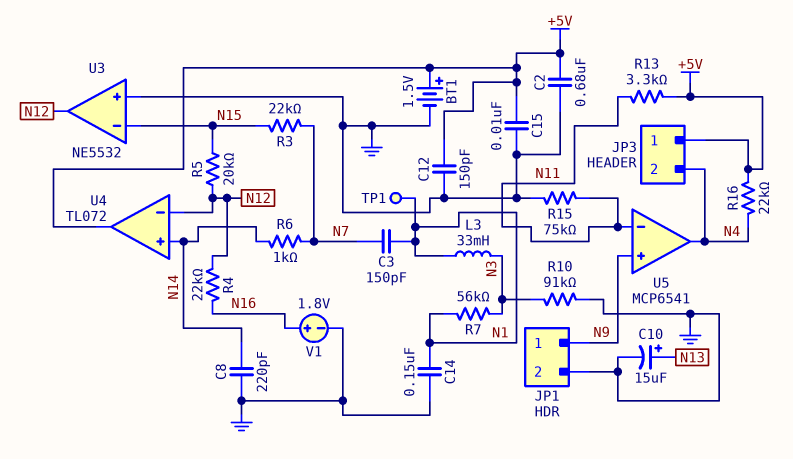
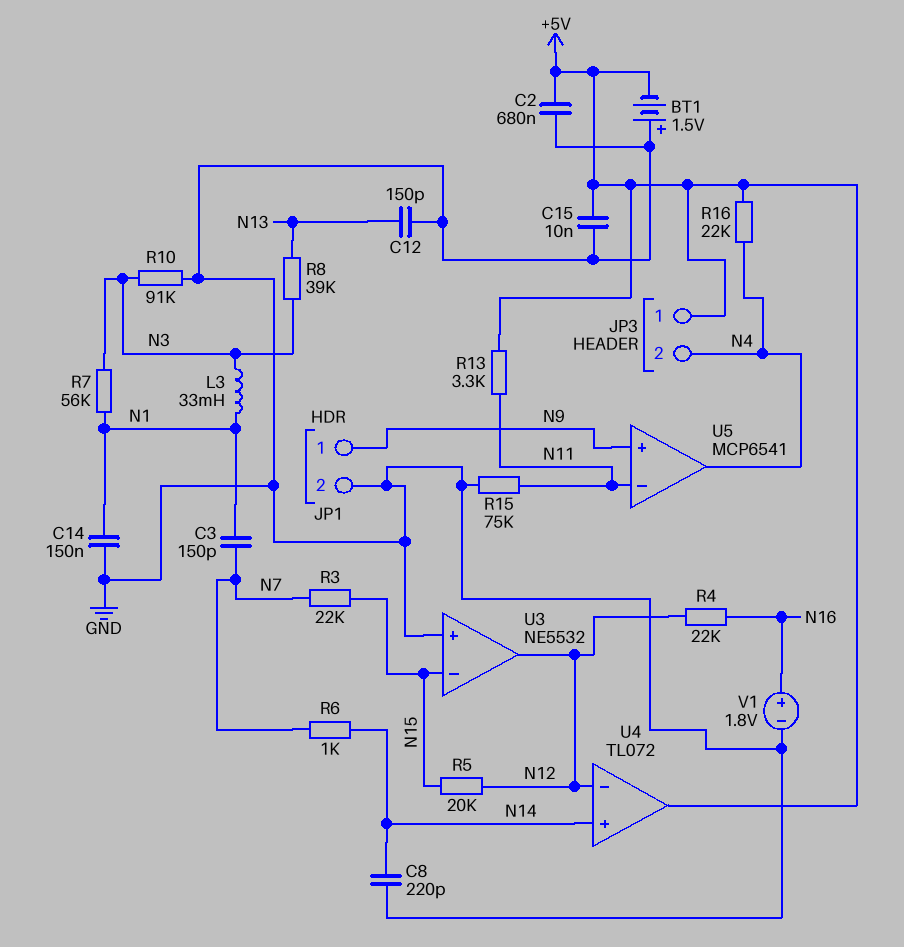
BT1: 1.5V (plus +5V, minus GND) -> 1.5V (plus GND, minus +5V)
C10: 15uF (plus N13, minus GND) -> none
C12: 150pF (+5V, GND) -> 150pF (GND, N13)
R8: none -> 39k (N3, N13)
TP1: test point (N1) -> none

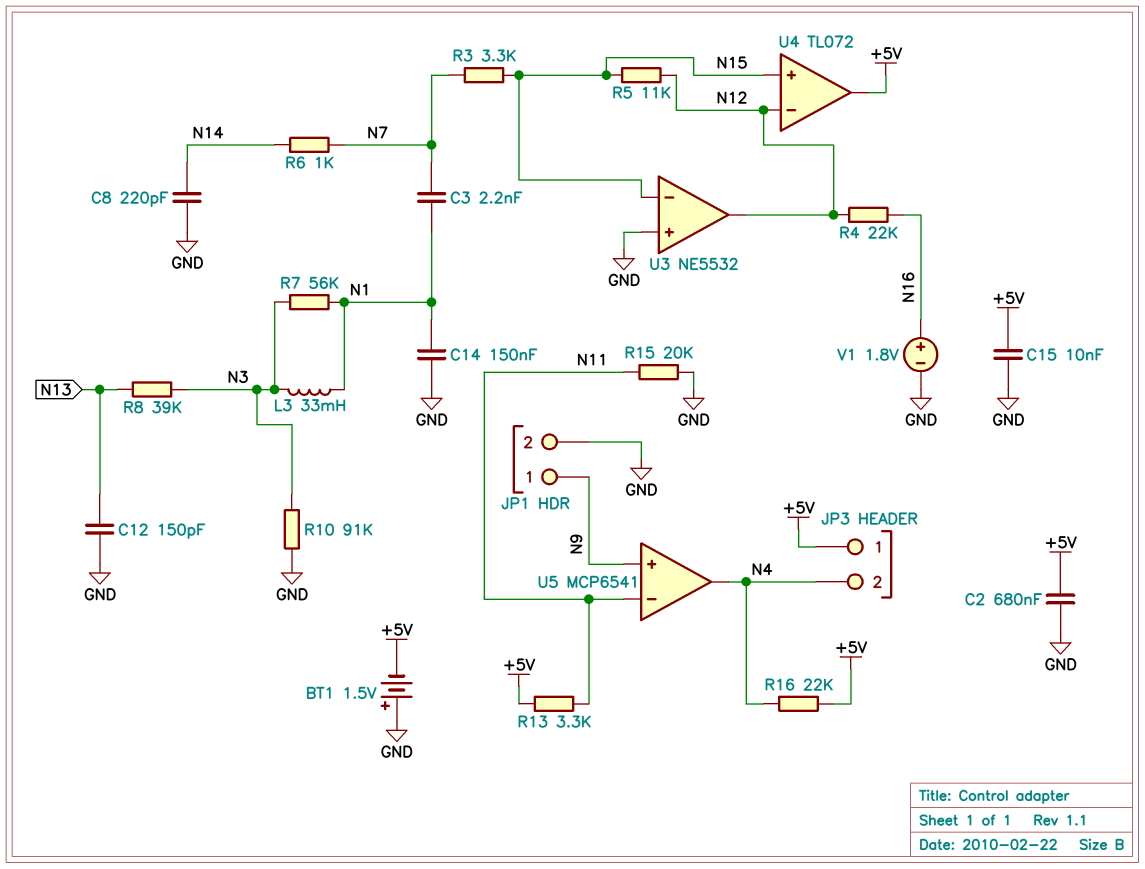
C3: 150pF (N1, N7) -> 2.2nF (N1, N7)
R3: 22k (N7, N15) -> 3.3k (N7, N15)
R5: 20k (N12, N15) -> 11k (N12, N15)
R15: 75k (GND, N11) -> 20k (GND, N11)
U4 pin in+: N14 -> N15

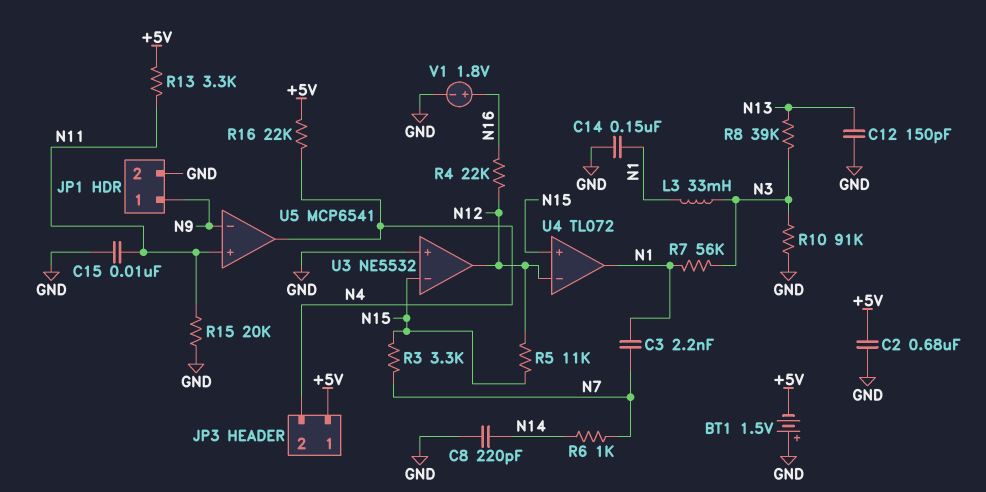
C15: 10nF (+5V, GND) -> 10nF (GND, N11)
U4 pin out: +5V -> N1
U5 pin in+: N9 -> N11
U5 pin in-: N11 -> N9

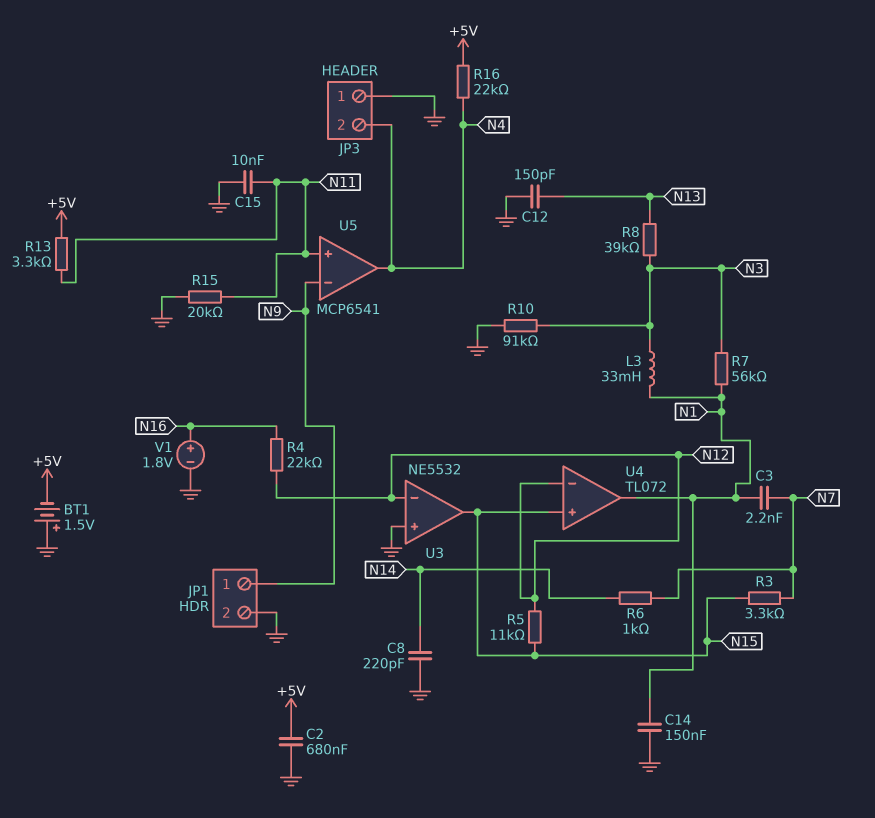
JP3 pin 1: +5V -> GND
U3 pin in-: N15 -> N12
U3 pin out: N12 -> N15

